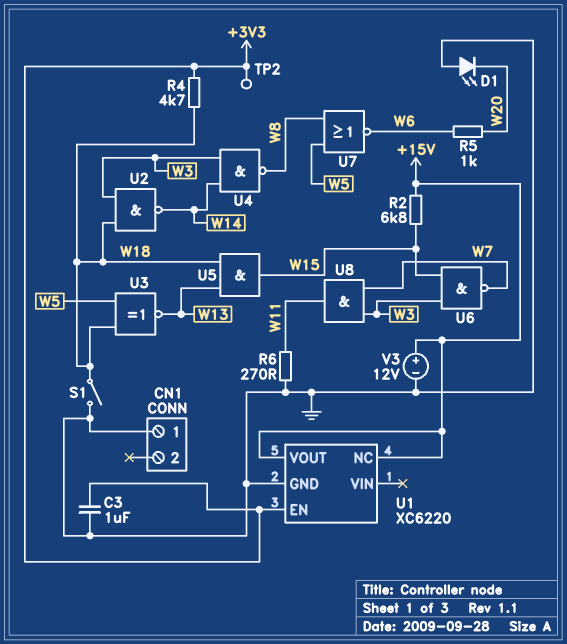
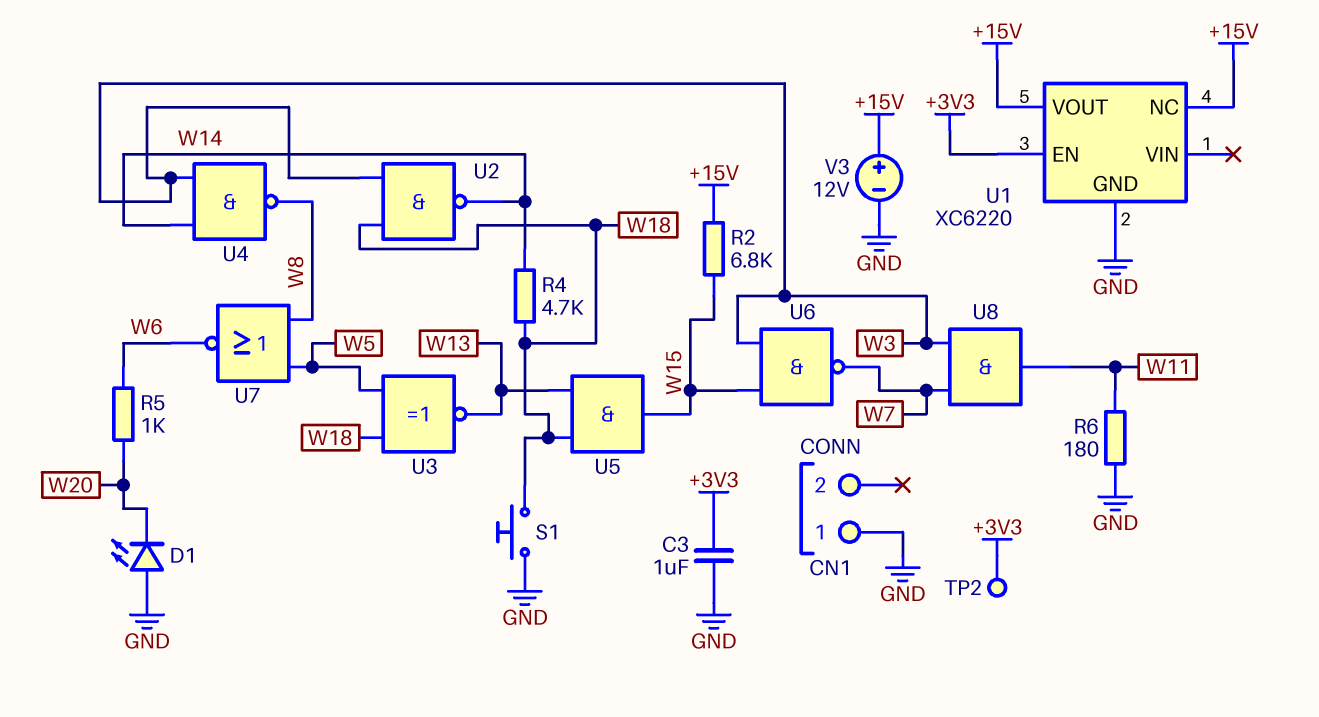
R4: 4.7k (+3V3, W18) -> 4.7k (W14, W18)
R6: 270 (GND, W11) -> 180 (GND, W11)
S1: switch (GND, W18) -> button (GND, W18)

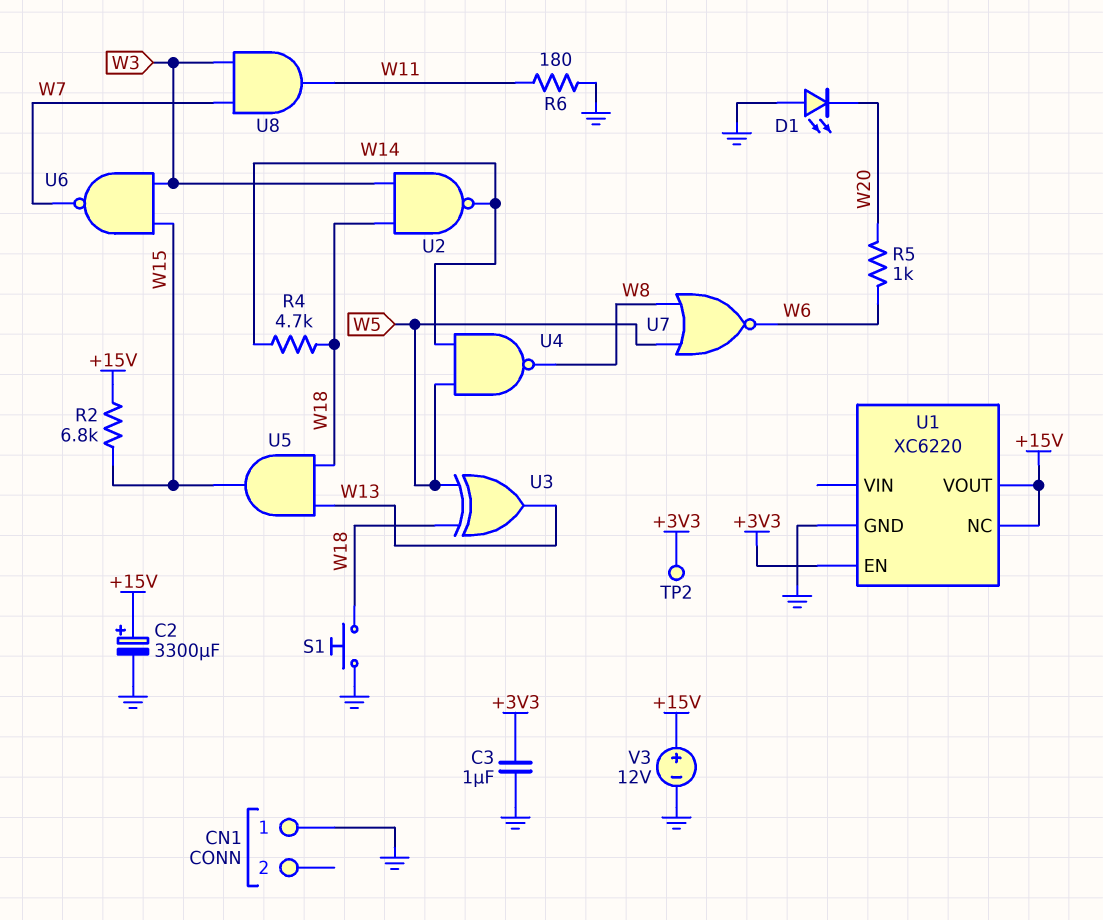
C2: none -> 3300uF (plus +15V, minus GND)
U3: XNOR (in W5, in W18, out W13) -> XOR (in W5, in W18, out W13)
U4: NAND (in W3, in W14, out W8) -> NAND (in W5, in W14, out W8)

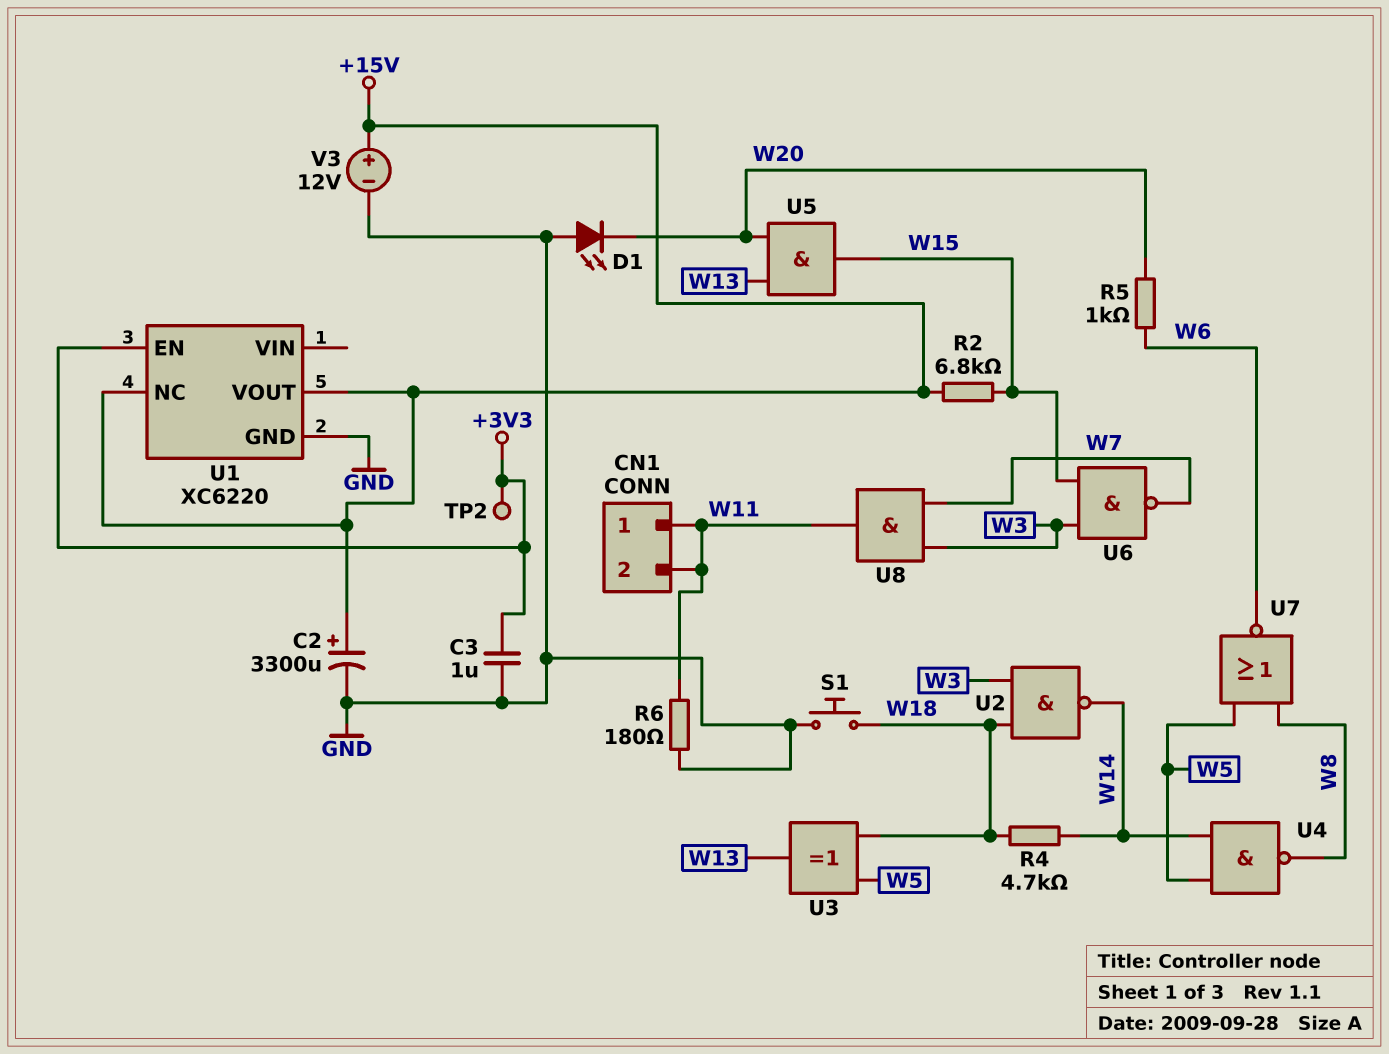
CN1 pin 1: GND -> W11
CN1 pin 2: none -> W11
U5: AND (in W13, in W18, out W15) -> AND (in W13, in W20, out W15)

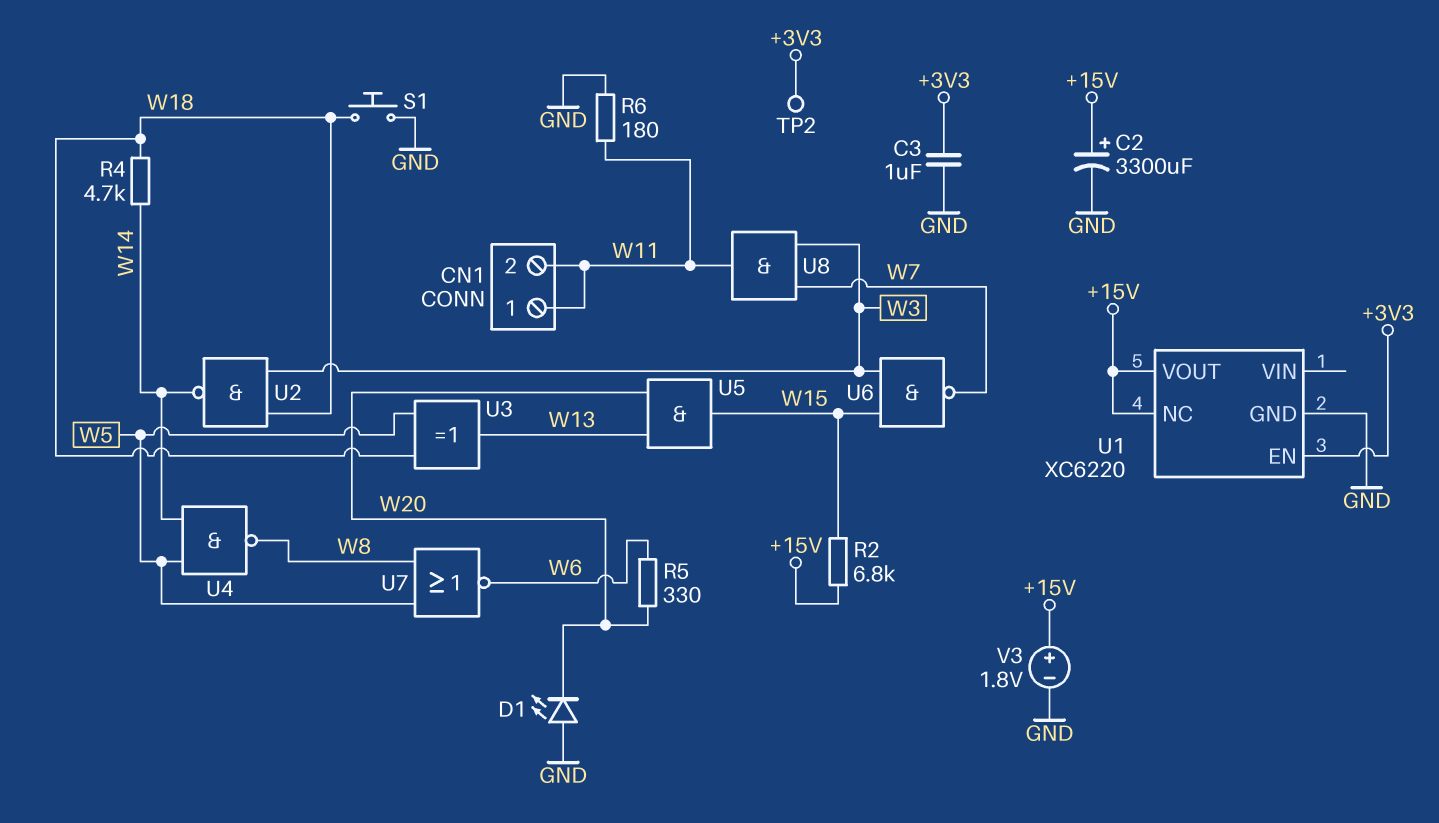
R5: 1k (W6, W20) -> 330 (W6, W20)
V3: 12V (plus +15V, minus GND) -> 1.8V (plus +15V, minus GND)

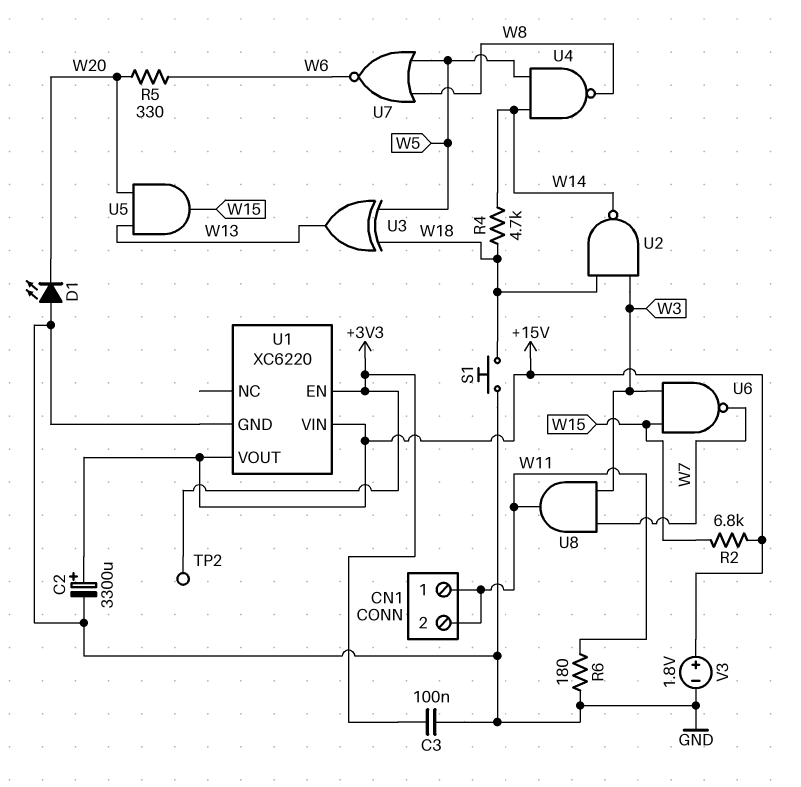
C3: 1uF (+3V3, GND) -> 100nF (+3V3, GND)
U1 pin NC: +15V -> none
U1 pin VIN: none -> +15V

